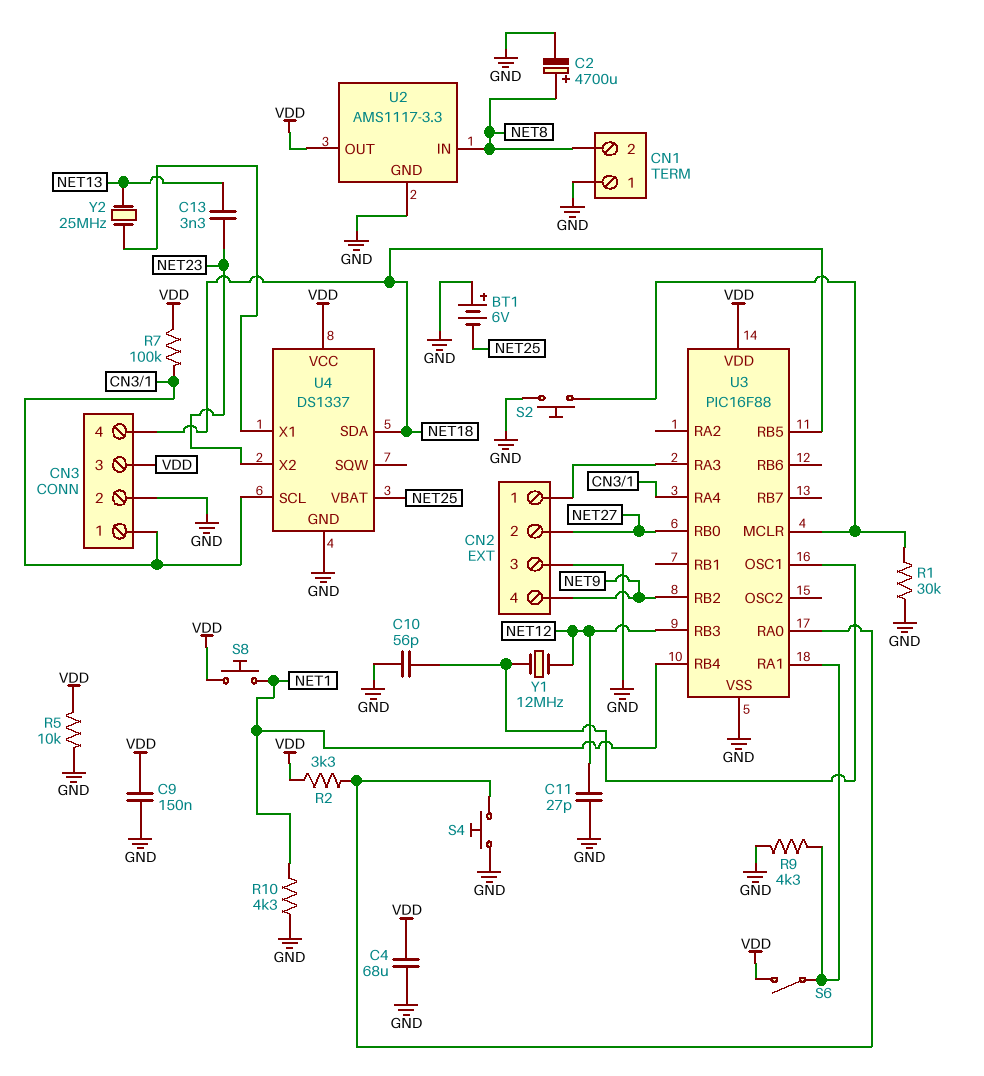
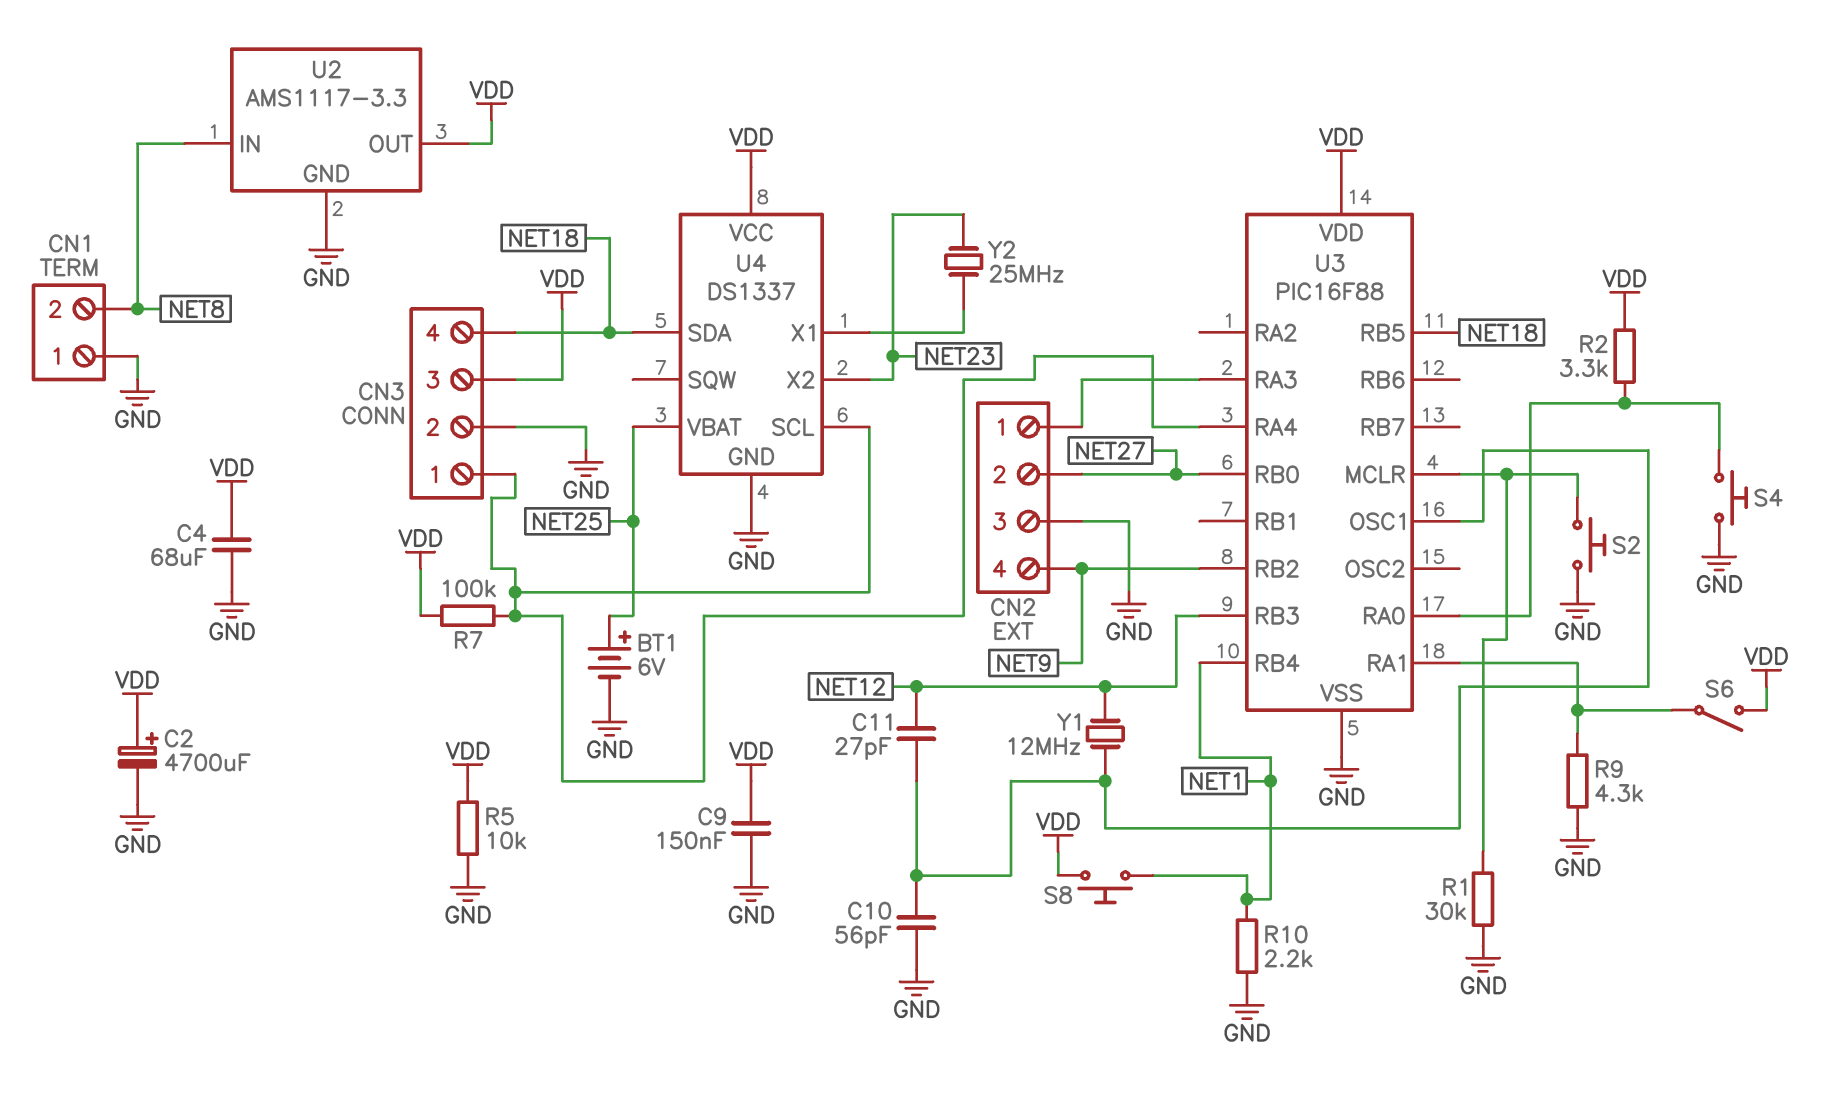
BT1: 6V (plus GND, minus NET25) -> 6V (plus NET25, minus GND)
C2: 4700uF (plus NET8, minus GND) -> 4700uF (plus VDD, minus GND)
C11: 27pF (GND, NET12) -> 27pF (NET12, U3/OSC1)
C13: 3.3nF (NET13, NET23) -> none
R10: 4.3k (GND, NET1) -> 2.2k (GND, NET1)
Y2: 25MHz (NET13, U4/X1) -> 25MHz (NET23, U4/X1)

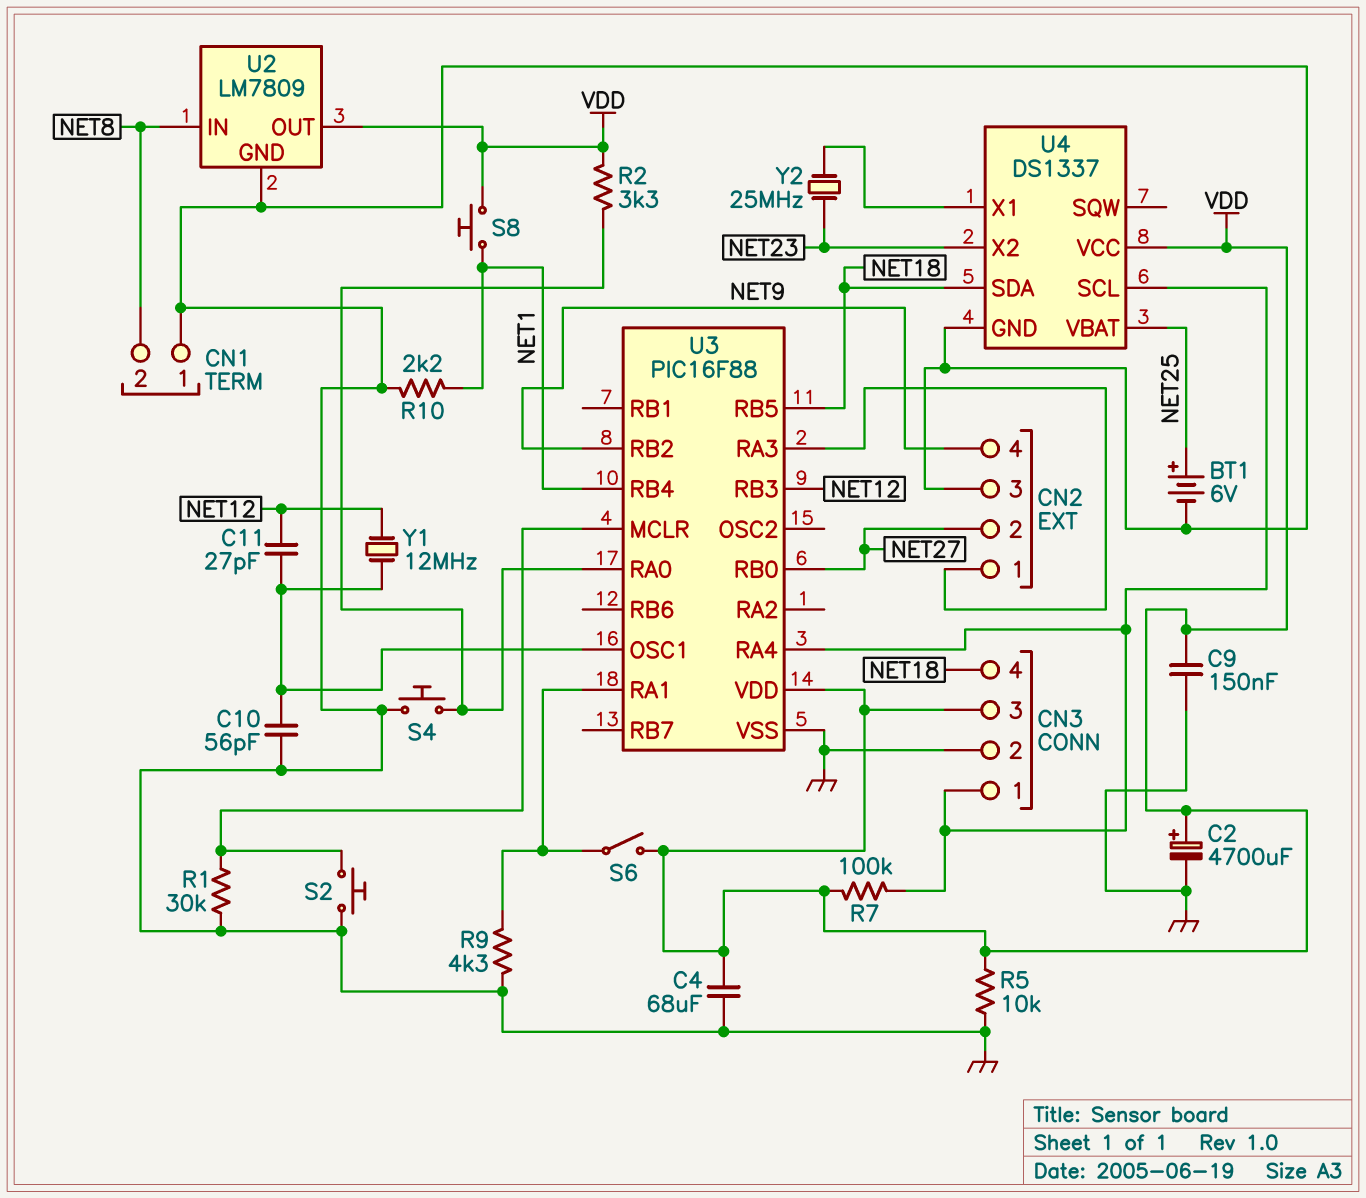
U2: AMS1117-3.3 -> LM7809

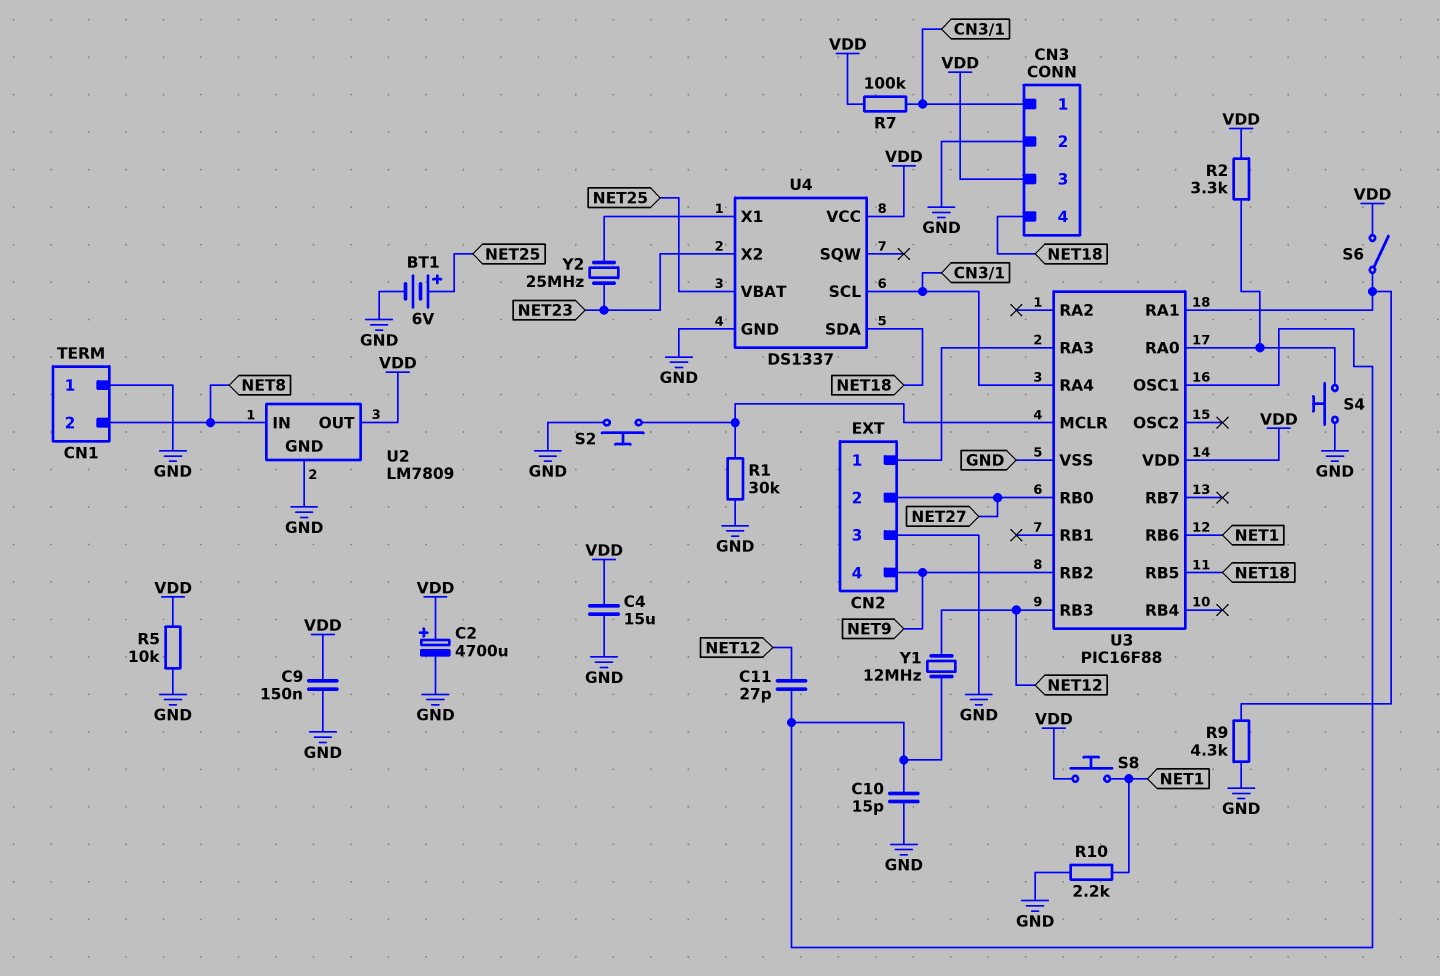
C4: 68uF (GND, VDD) -> 15uF (GND, VDD)
C10: 56pF (GND, U3/OSC1) -> 15pF (GND, U3/OSC1)
U3 pin RB4: NET1 -> none
U3 pin RB6: none -> NET1

